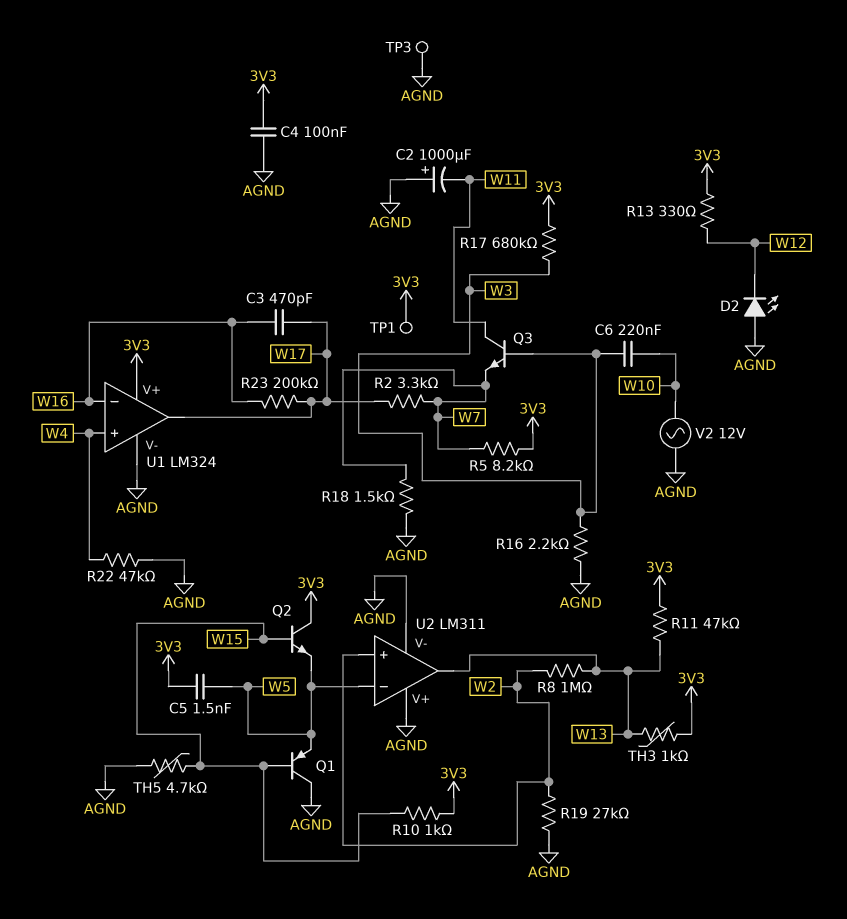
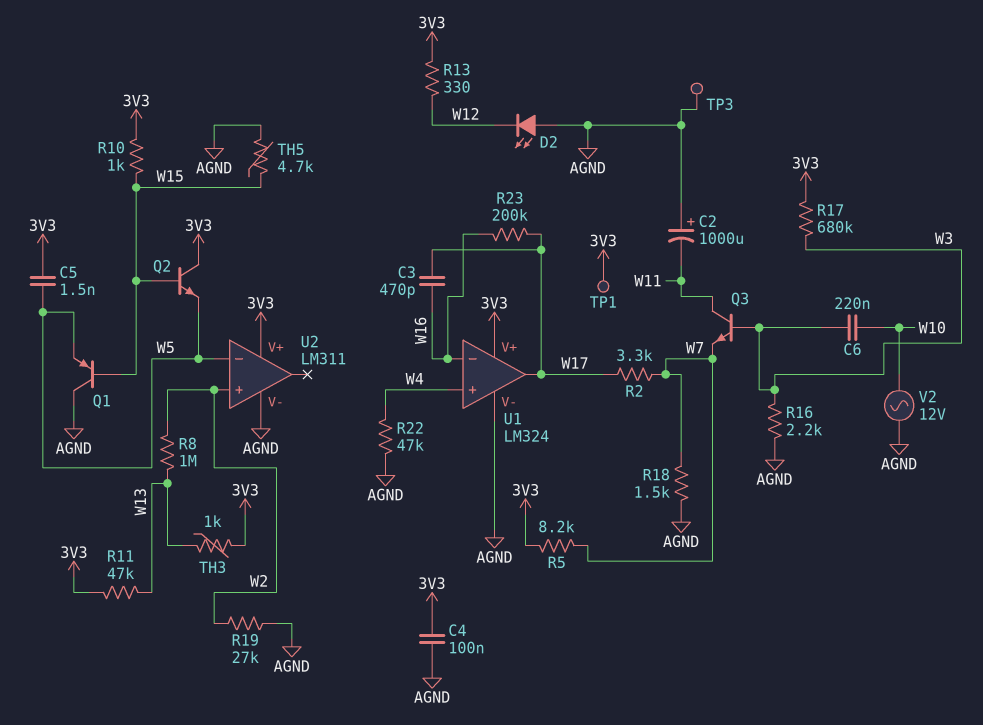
U2 pin V+: AGND -> 3V3
U2 pin out: W13 -> none

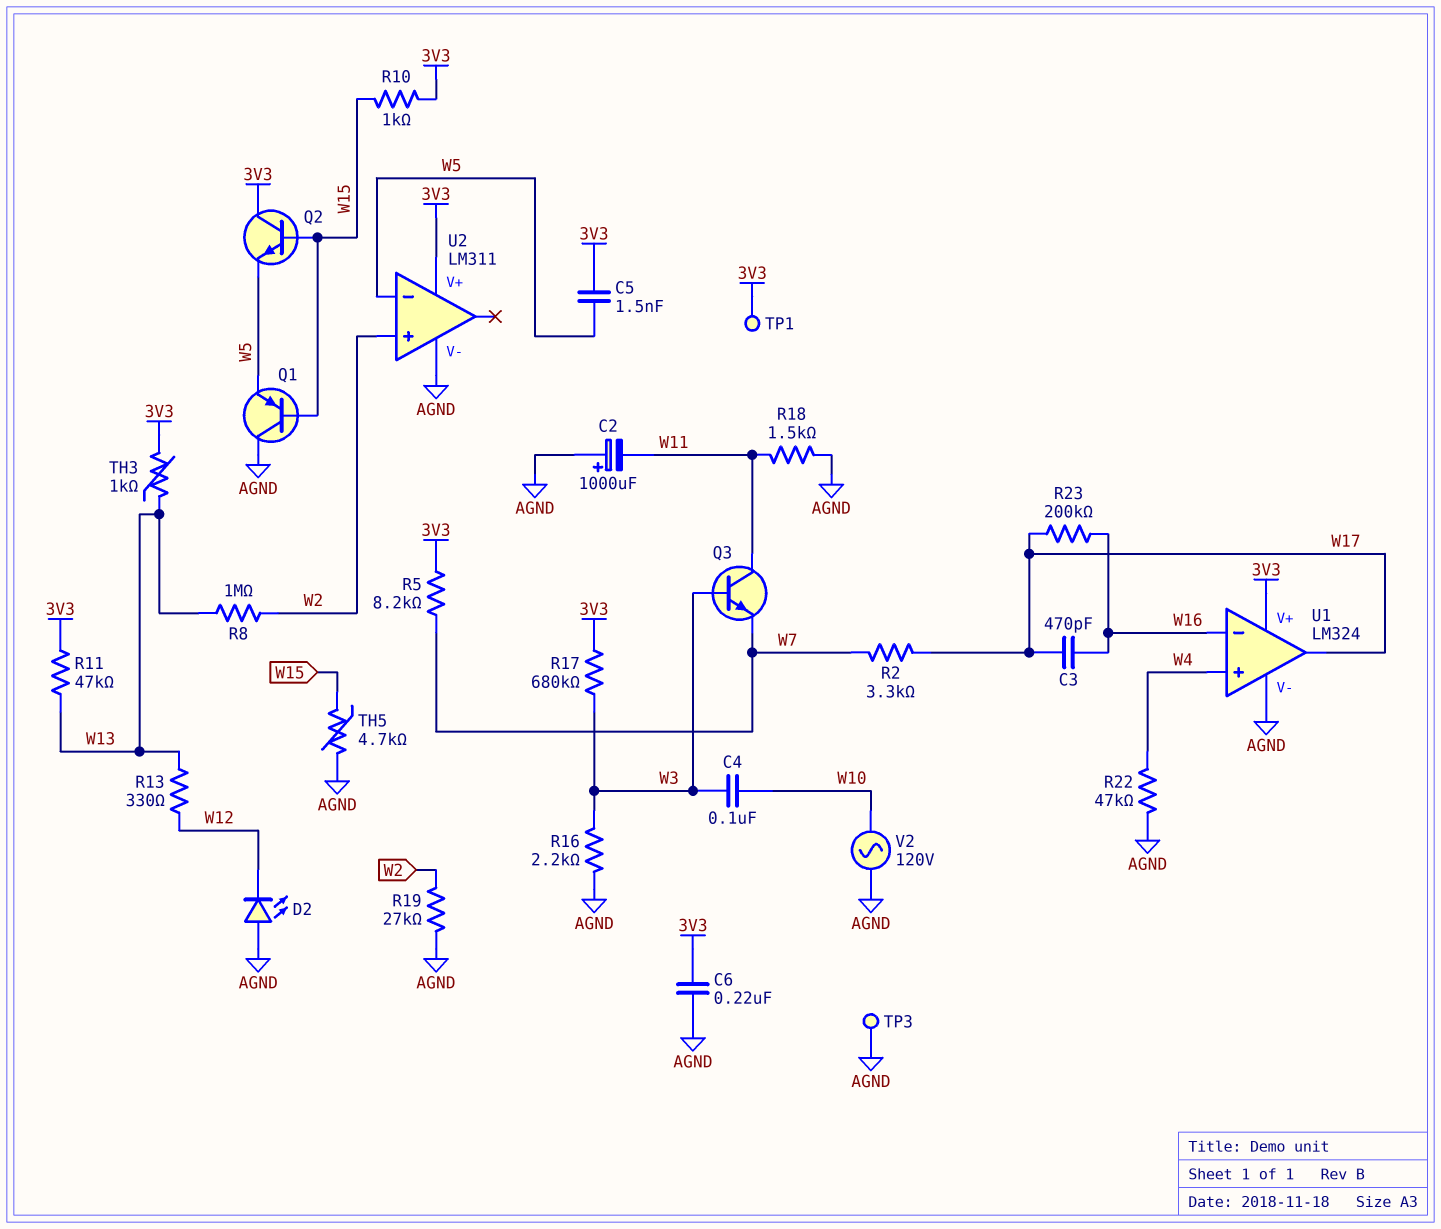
C4: 100nF (3V3, AGND) -> 100nF (W3, W10)
C6: 220nF (W3, W10) -> 220nF (3V3, AGND)
R13: 330 (3V3, W12) -> 330 (W12, W13)
R18: 1.5k (AGND, W7) -> 1.5k (AGND, W11)
V2: AC 12V (AGND, W10) -> AC 120V (AGND, W10)

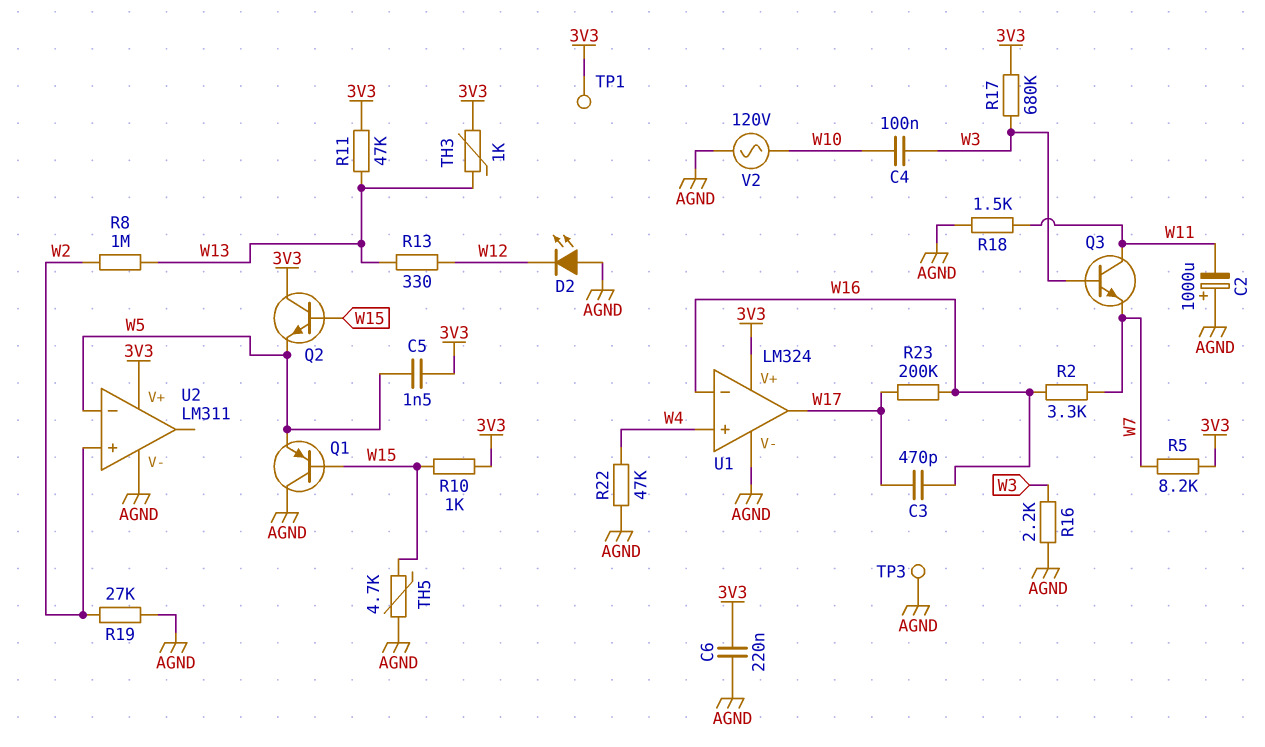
R2: 3.3k (W7, W17) -> 3.3k (W7, W16)

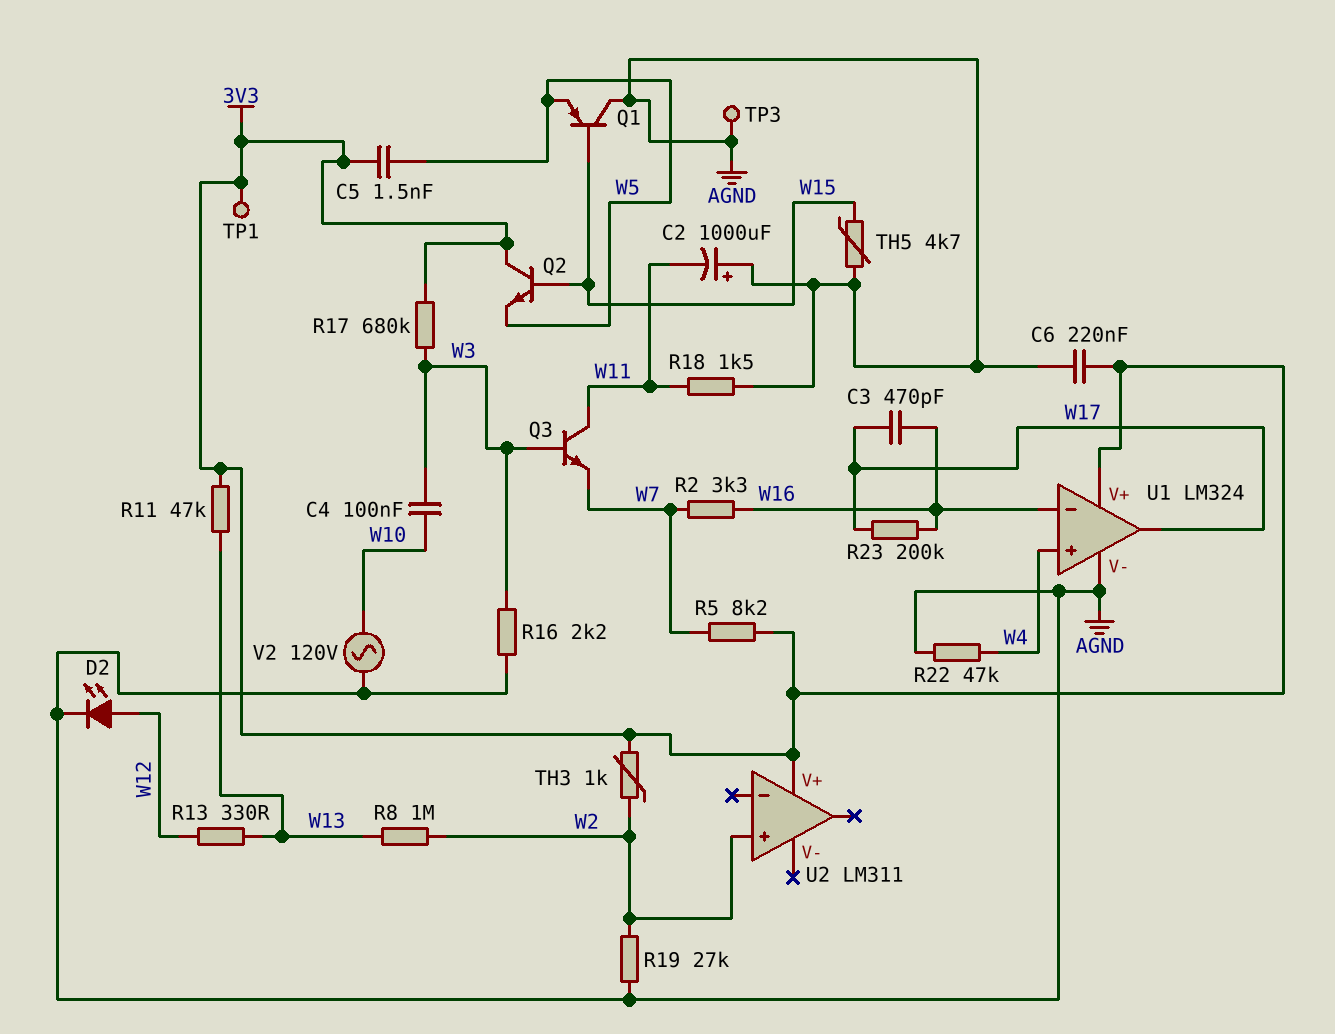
D2: LED (A AGND, K W12) -> LED (A W12, K AGND)
R10: 1k (3V3, W15) -> none
TH3: 1k (3V3, W13) -> 1k (3V3, W2)
U2 pin V-: AGND -> none
U2 pin in-: W5 -> none

